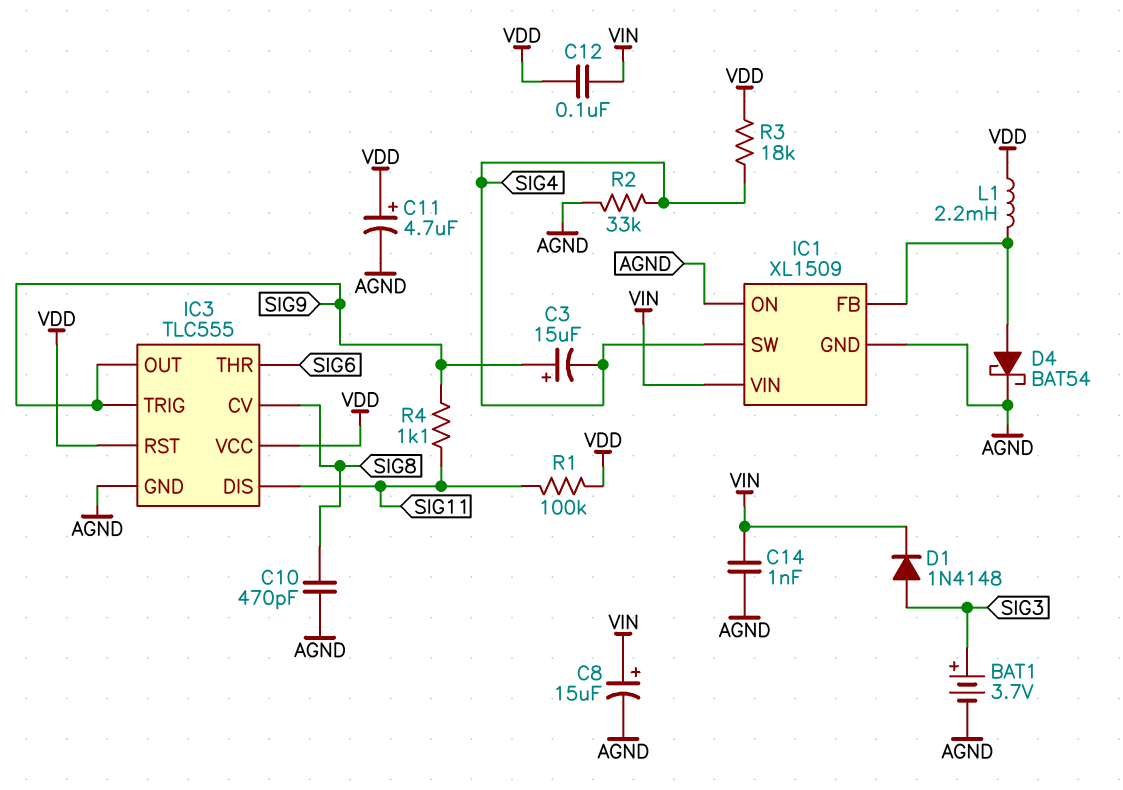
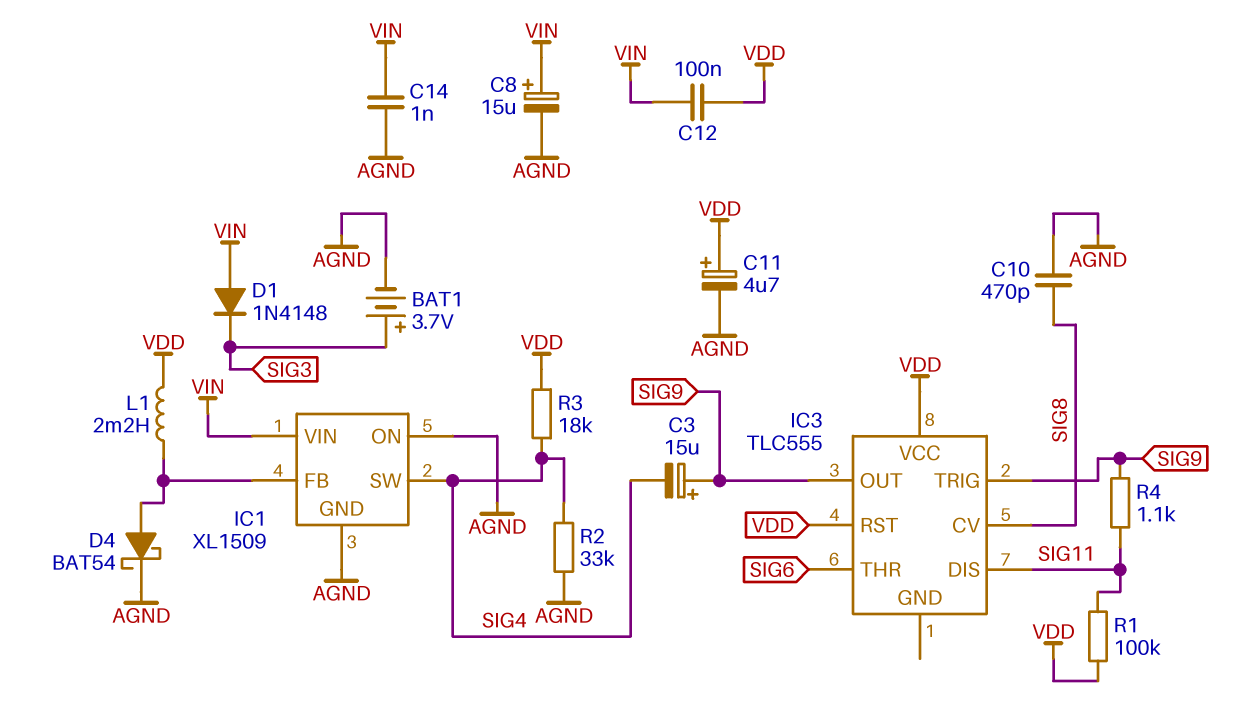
D1: diode 1N4148 (A SIG3, K VIN) -> diode 1N4148 (A VIN, K SIG3)
IC3 pin GND: AGND -> none

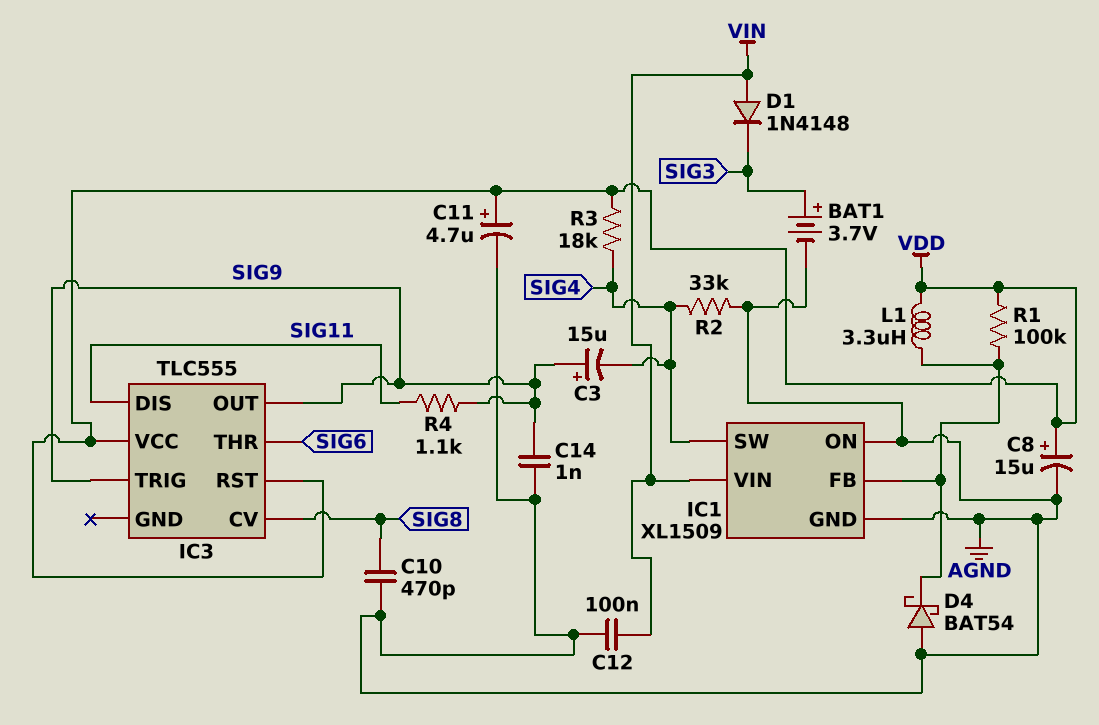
C8: 15uF (plus VIN, minus AGND) -> 15uF (plus VDD, minus AGND)
C12: 100nF (VDD, VIN) -> 100nF (AGND, VIN)
C14: 1nF (AGND, VIN) -> 1nF (AGND, SIG9)
D4: schottky BAT54 (A IC1/FB, K AGND) -> schottky BAT54 (A AGND, K IC1/FB)
L1: 2.2mH (IC1/FB, VDD) -> 3.3uH (IC1/FB, VDD)
R1: 100k (SIG11, VDD) -> 100k (IC1/FB, VDD)

